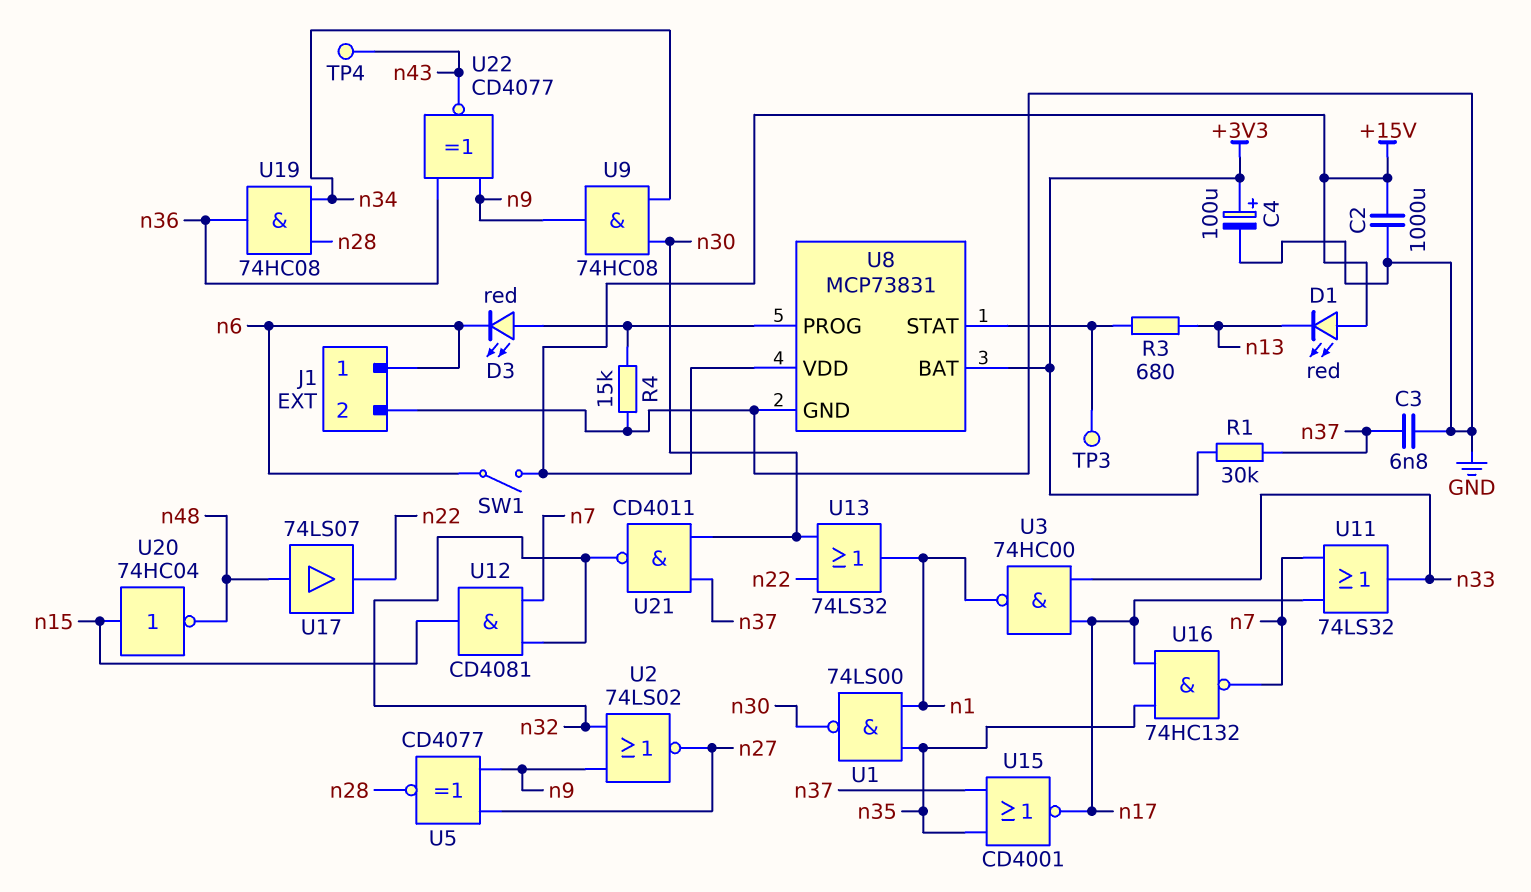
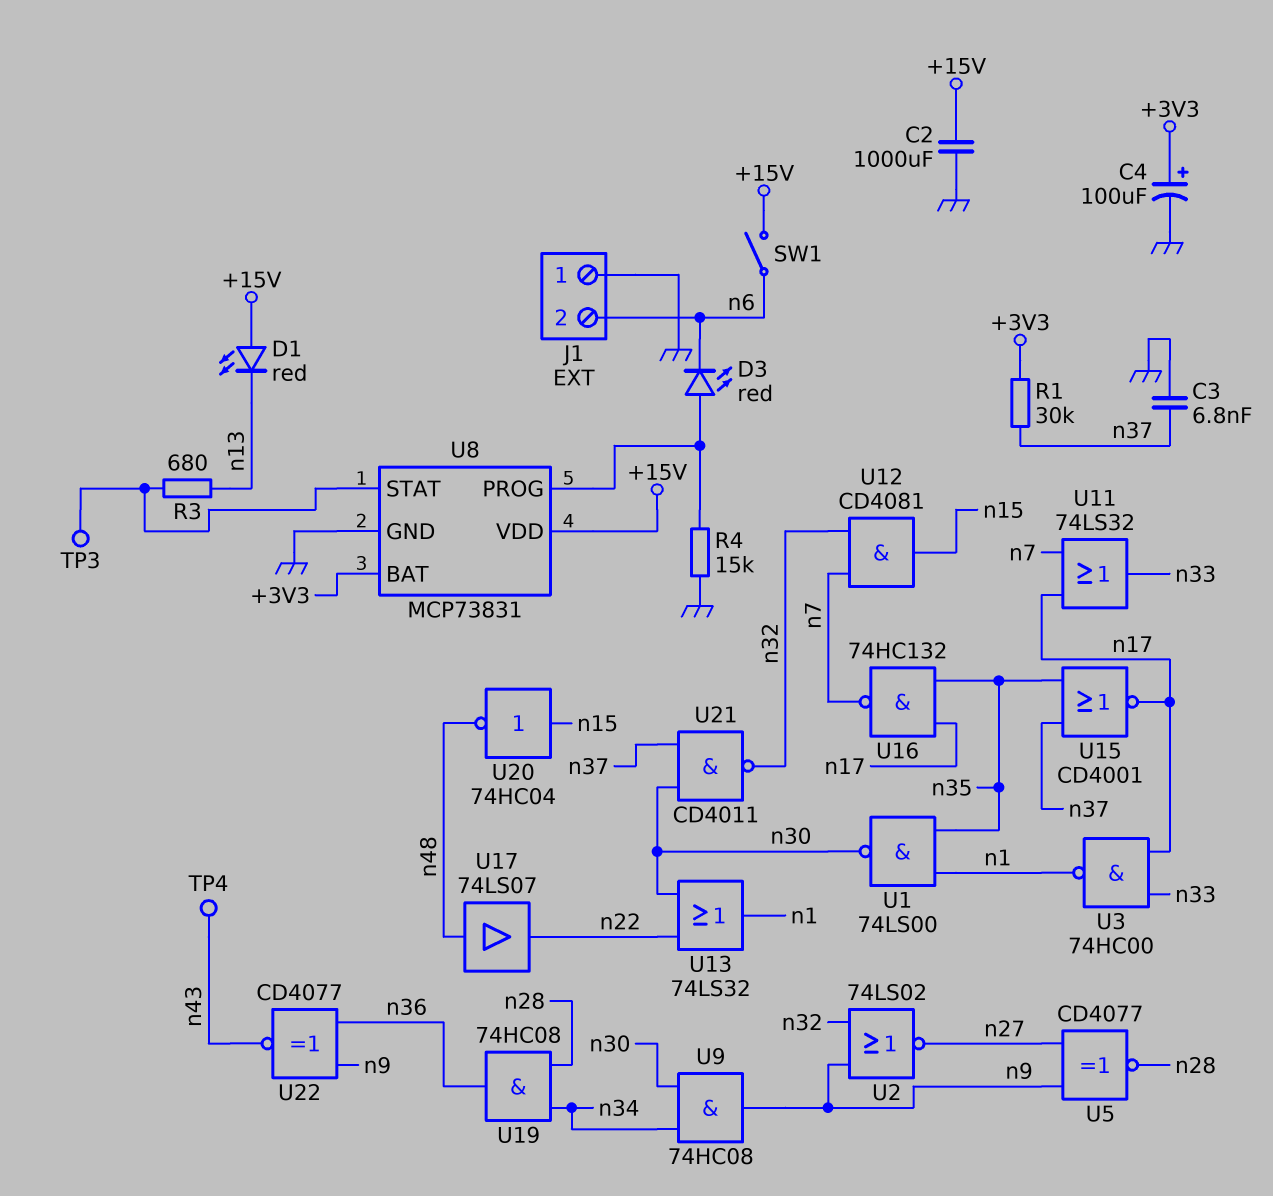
J1 pin 1: n6 -> GND
J1 pin 2: GND -> n6

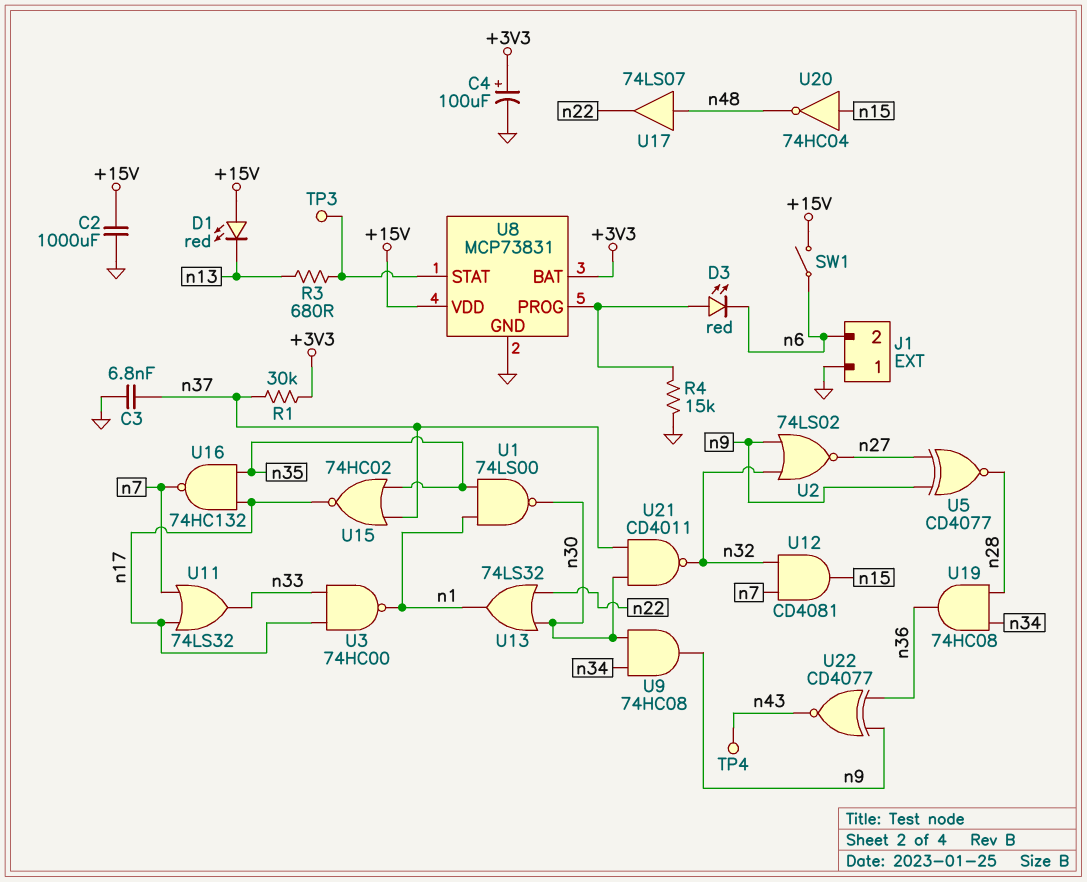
U15: NOR CD4001 (in n35, in n37, out n17) -> NOR 74HC02 (in n35, in n37, out n17)

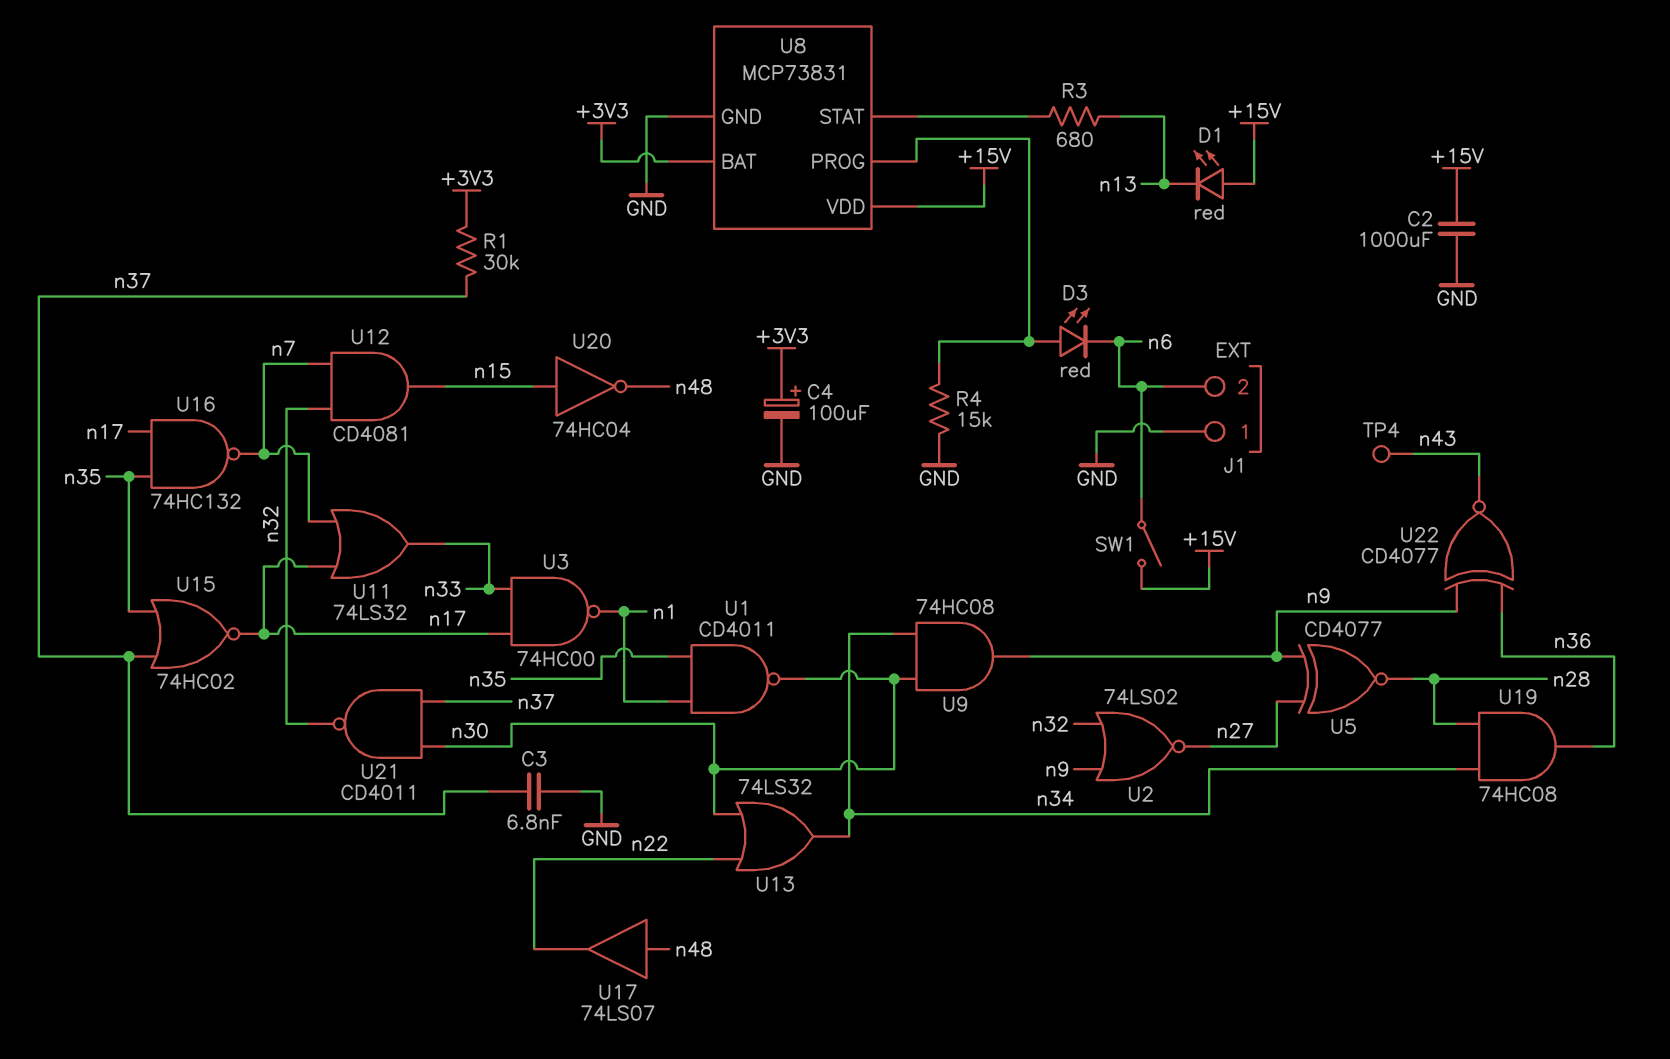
TP3: test point (U8/STAT) -> none
U1: NAND 74LS00 (in n1, in n35, out n30) -> NAND CD4011 (in n1, in n35, out n30)
U13: OR 74LS32 (in n22, in n30, out n1) -> OR 74LS32 (in n22, in n30, out n34)

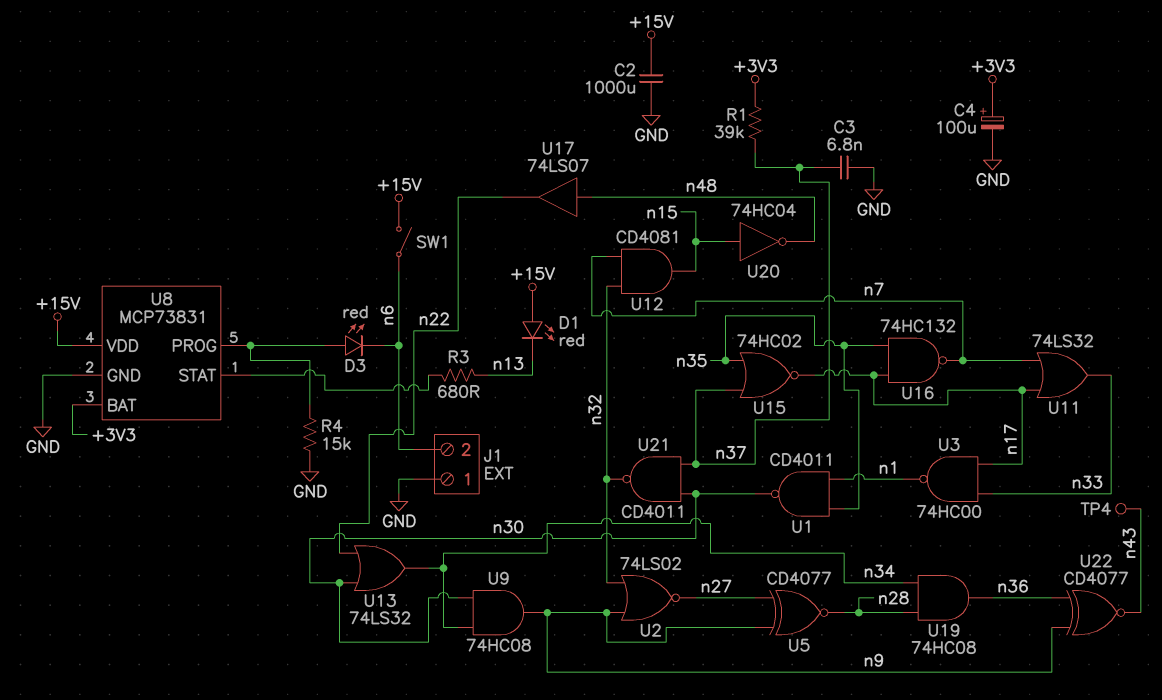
R1: 30k (+3V3, n37) -> 39k (+3V3, n37)

